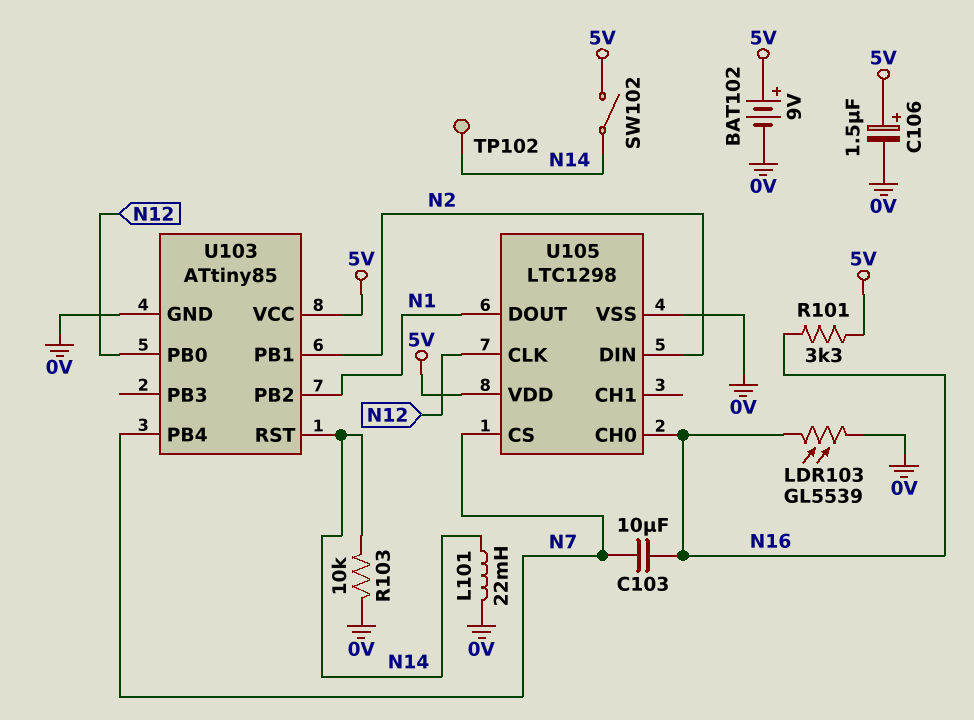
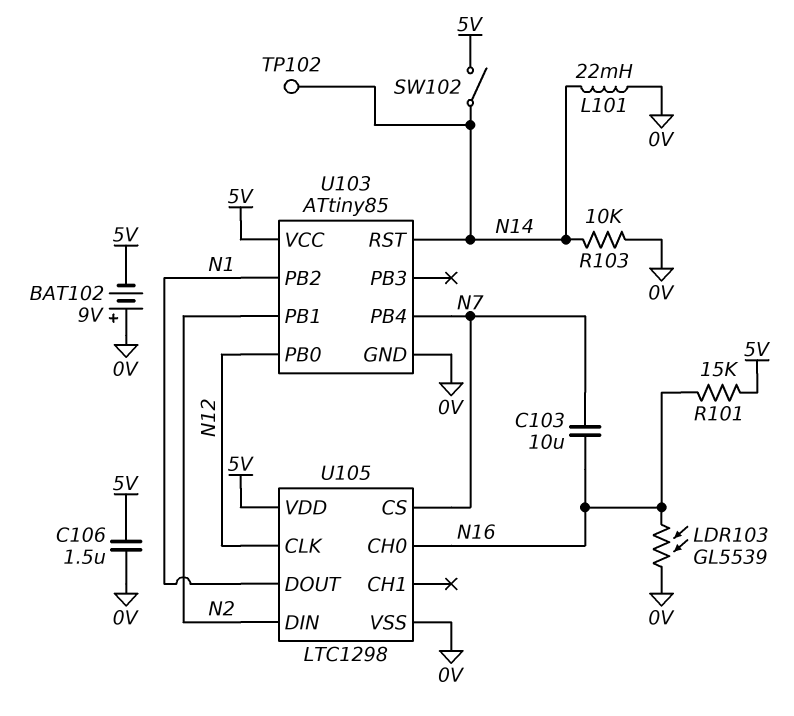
BAT102: 9V (plus 5V, minus 0V) -> 9V (plus 0V, minus 5V)
C106: 1.5uF (plus 5V, minus 0V) -> 1.5uF (0V, 5V)
R101: 3.3k (5V, N16) -> 15k (5V, N16)

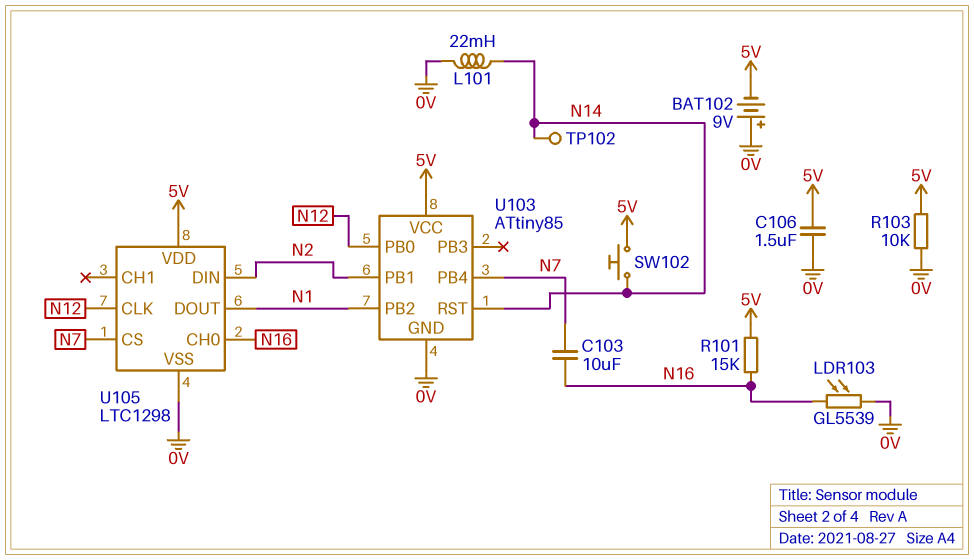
R103: 10k (0V, N14) -> 10k (0V, 5V)
SW102: switch (5V, N14) -> button (5V, N14)

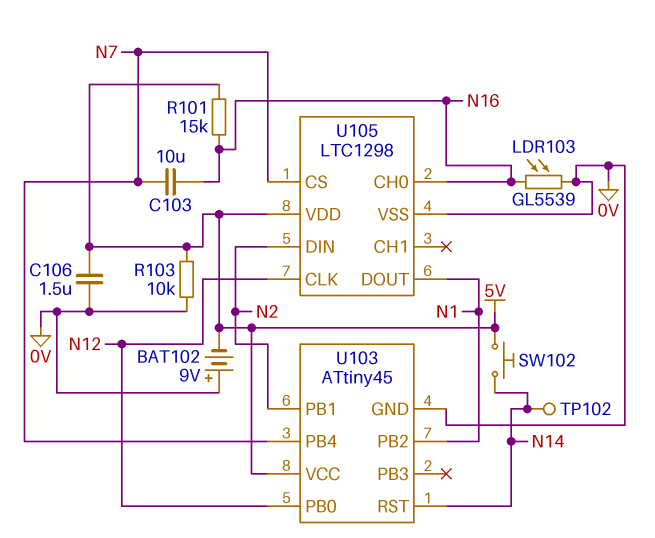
L101: 22mH (0V, N14) -> none
U103: ATtiny85 -> ATtiny45

